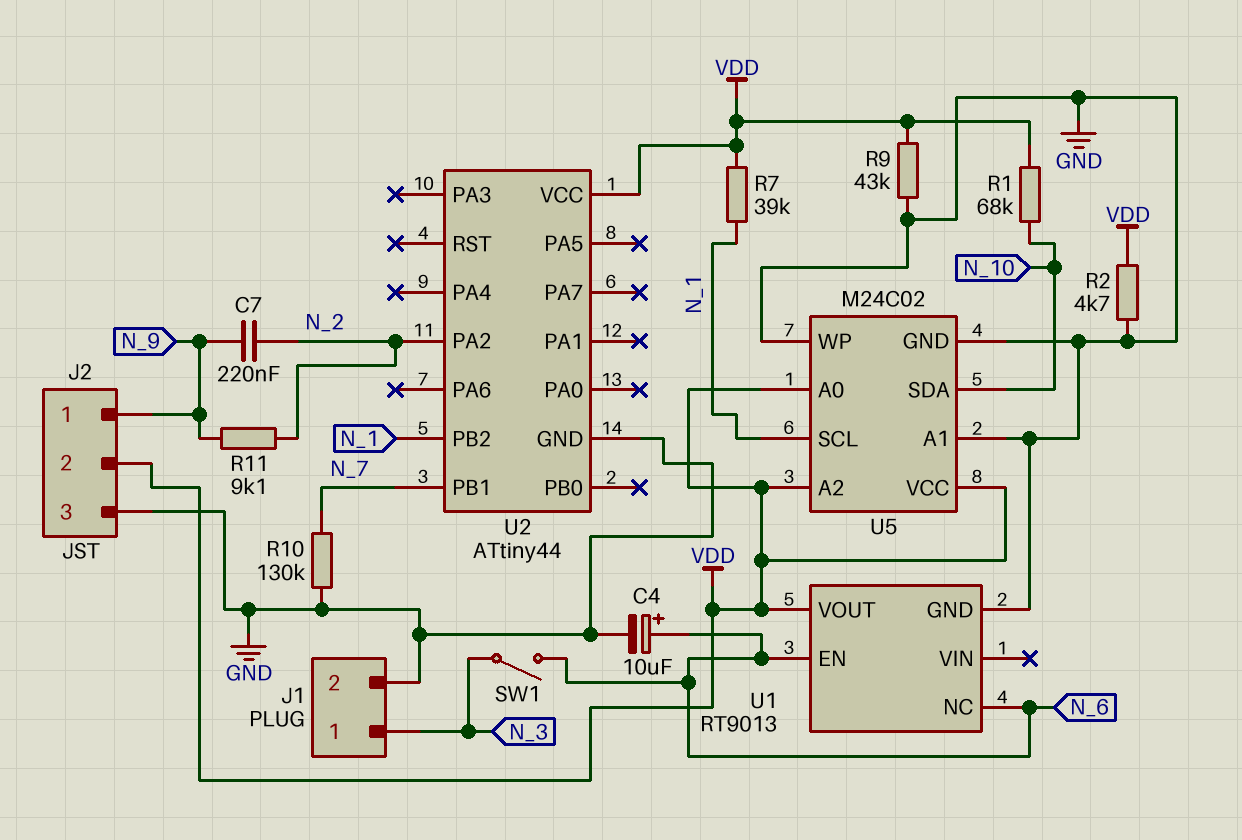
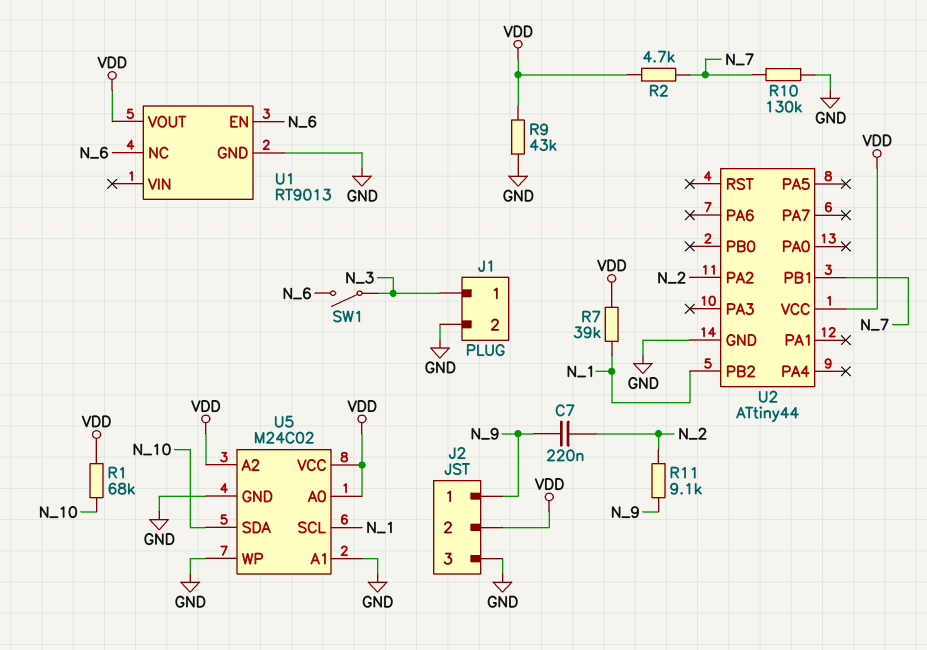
C4: 10uF (plus N_6, minus GND) -> none
R2: 4.7k (GND, VDD) -> 4.7k (N_7, VDD)

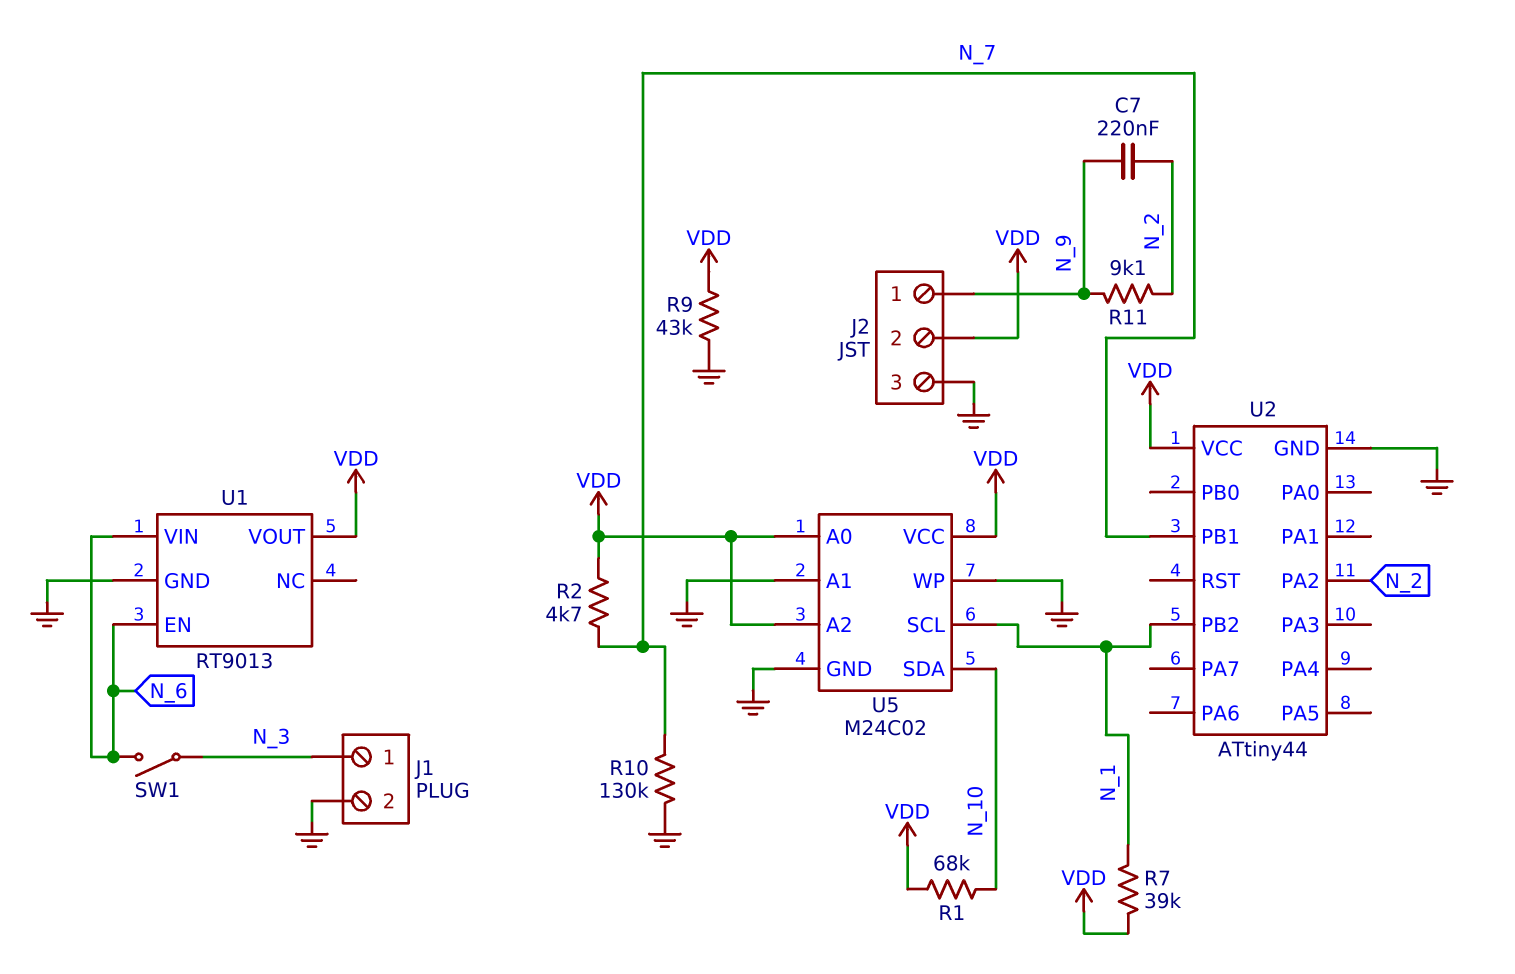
U1 pin NC: N_6 -> none
U1 pin VIN: none -> N_6

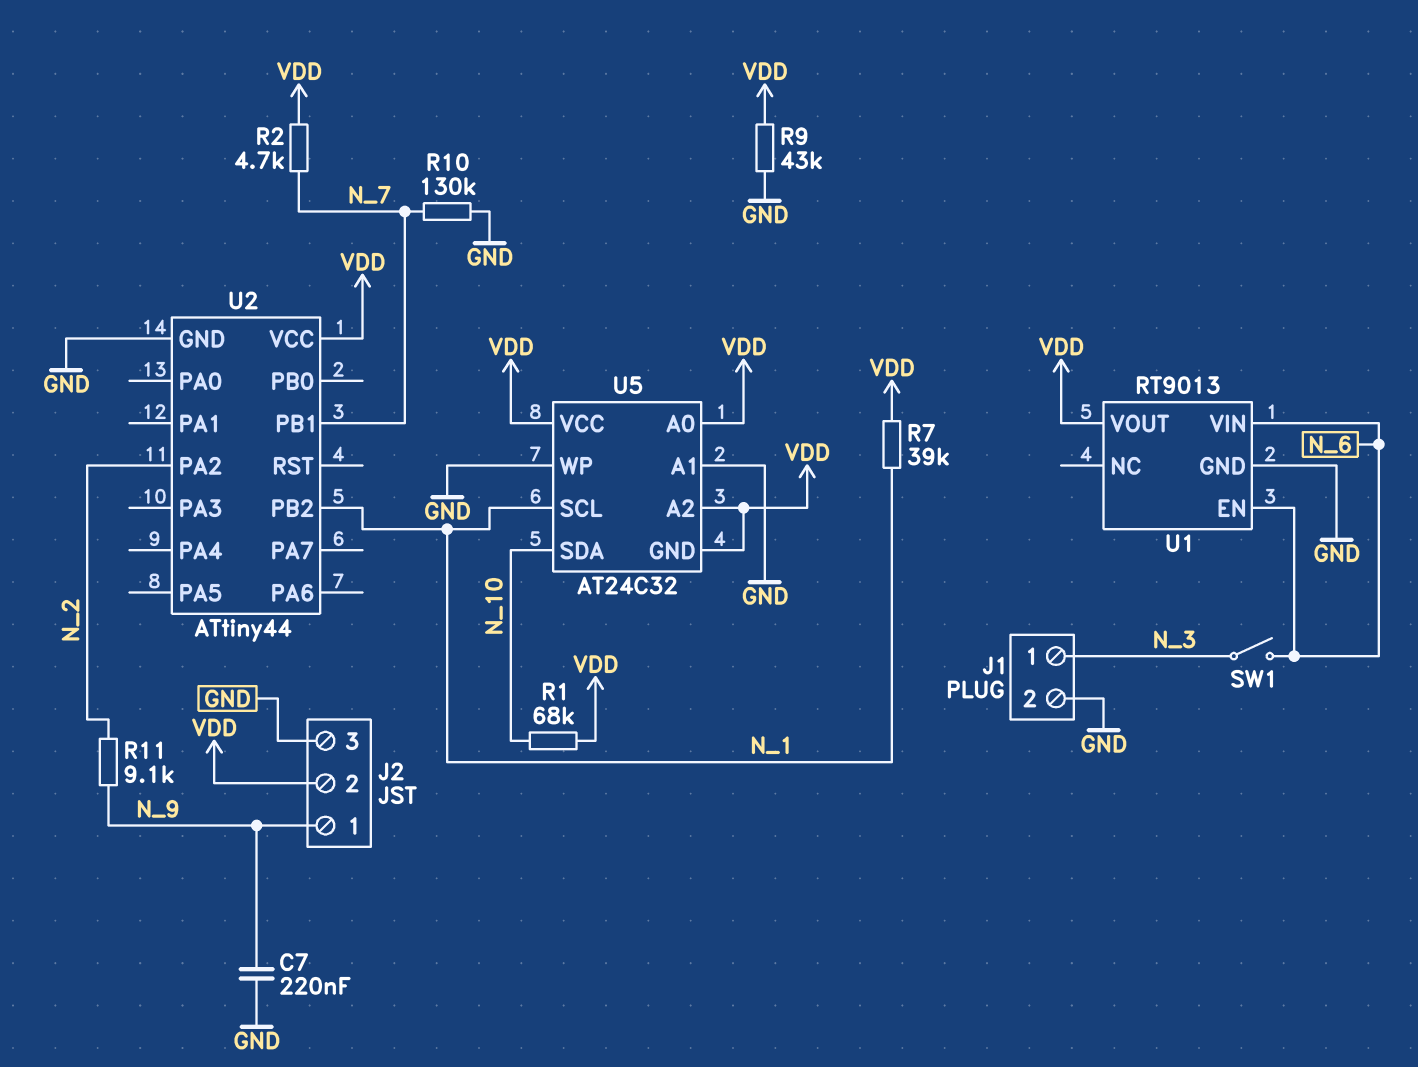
C7: 220nF (N_2, N_9) -> 220nF (GND, N_9)
U5: M24C02 -> AT24C32
U5 pin GND: GND -> VDD

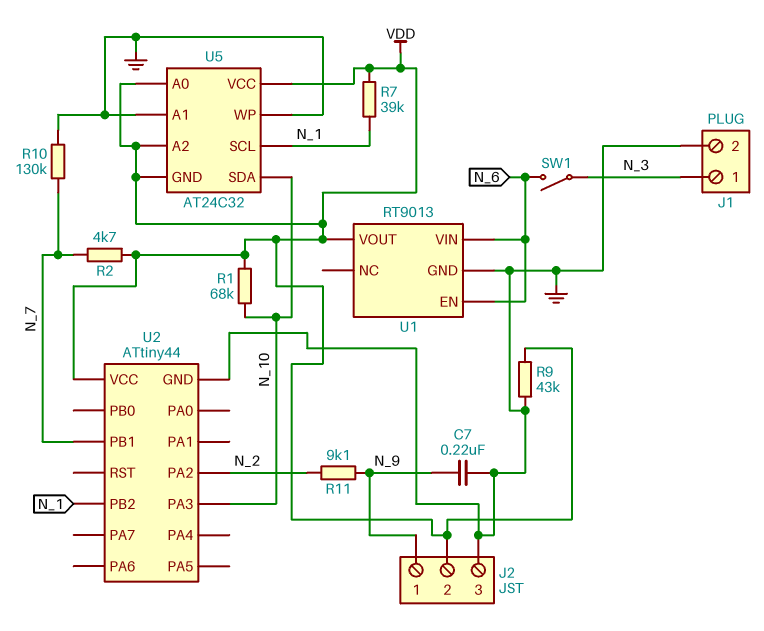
U2 pin PA3: none -> N_10

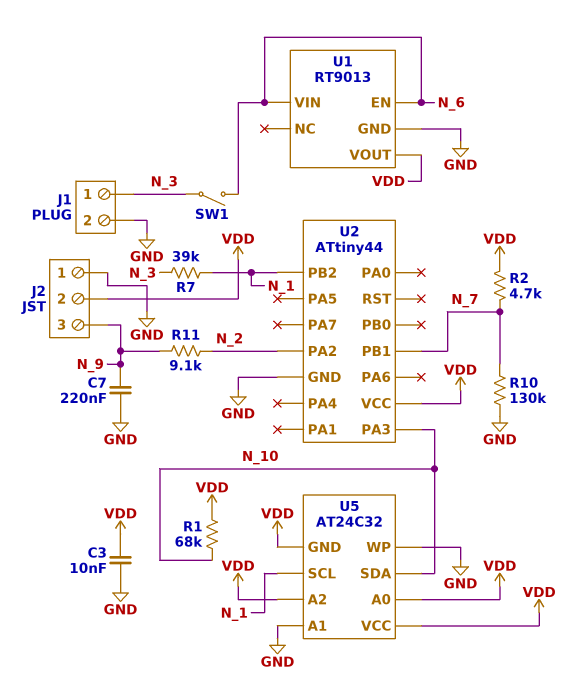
C3: none -> 10nF (GND, VDD)
J2 pin 1: N_9 -> GND
J2 pin 3: GND -> N_9
R7: 39k (N_1, VDD) -> 39k (N_1, N_3)
R9: 43k (GND, VDD) -> none

